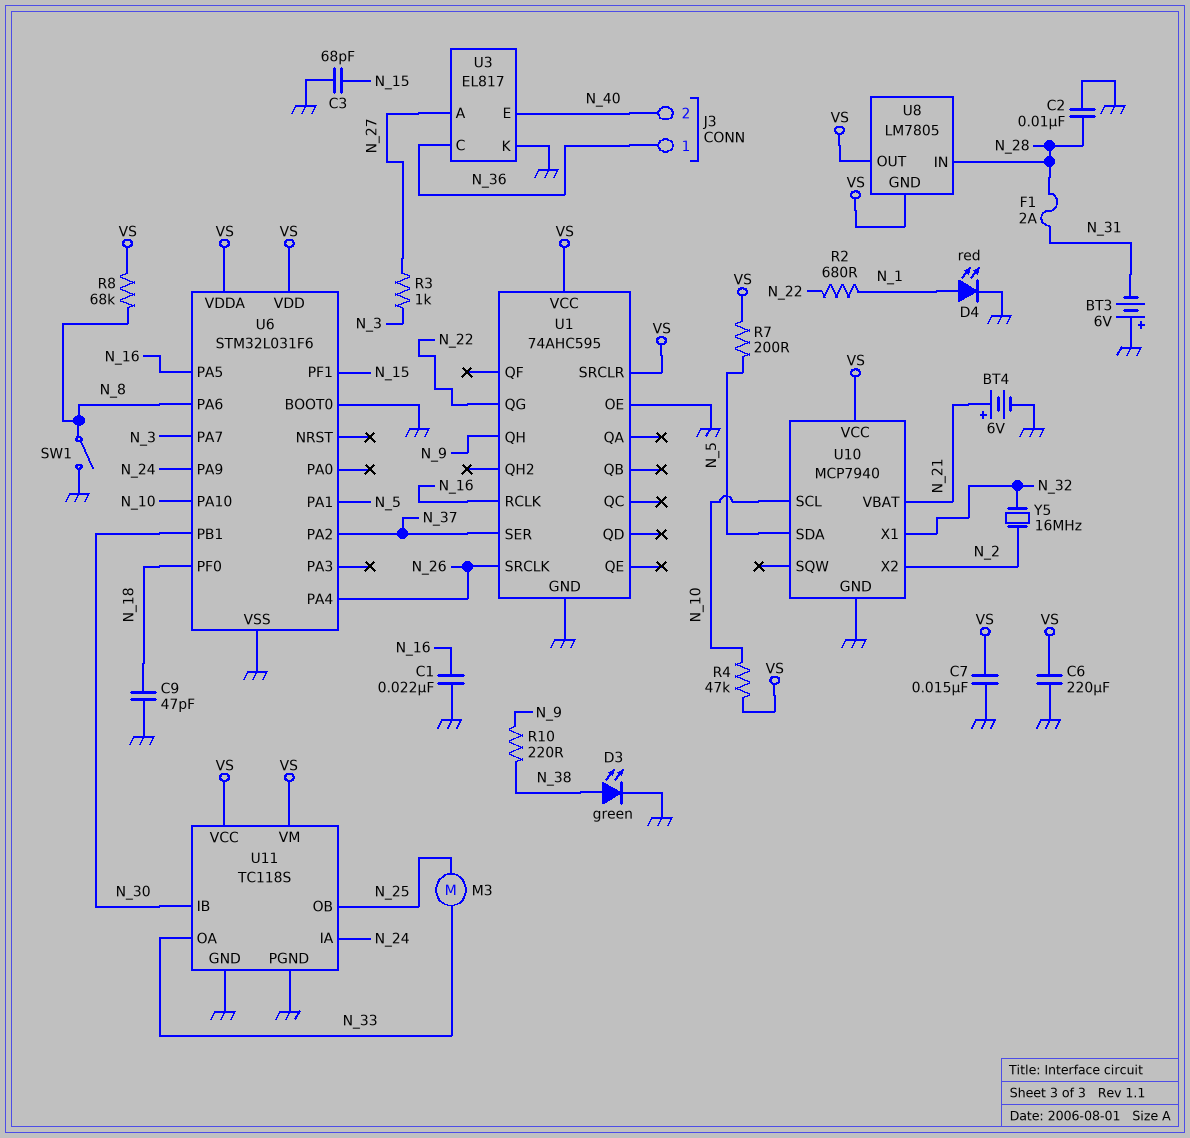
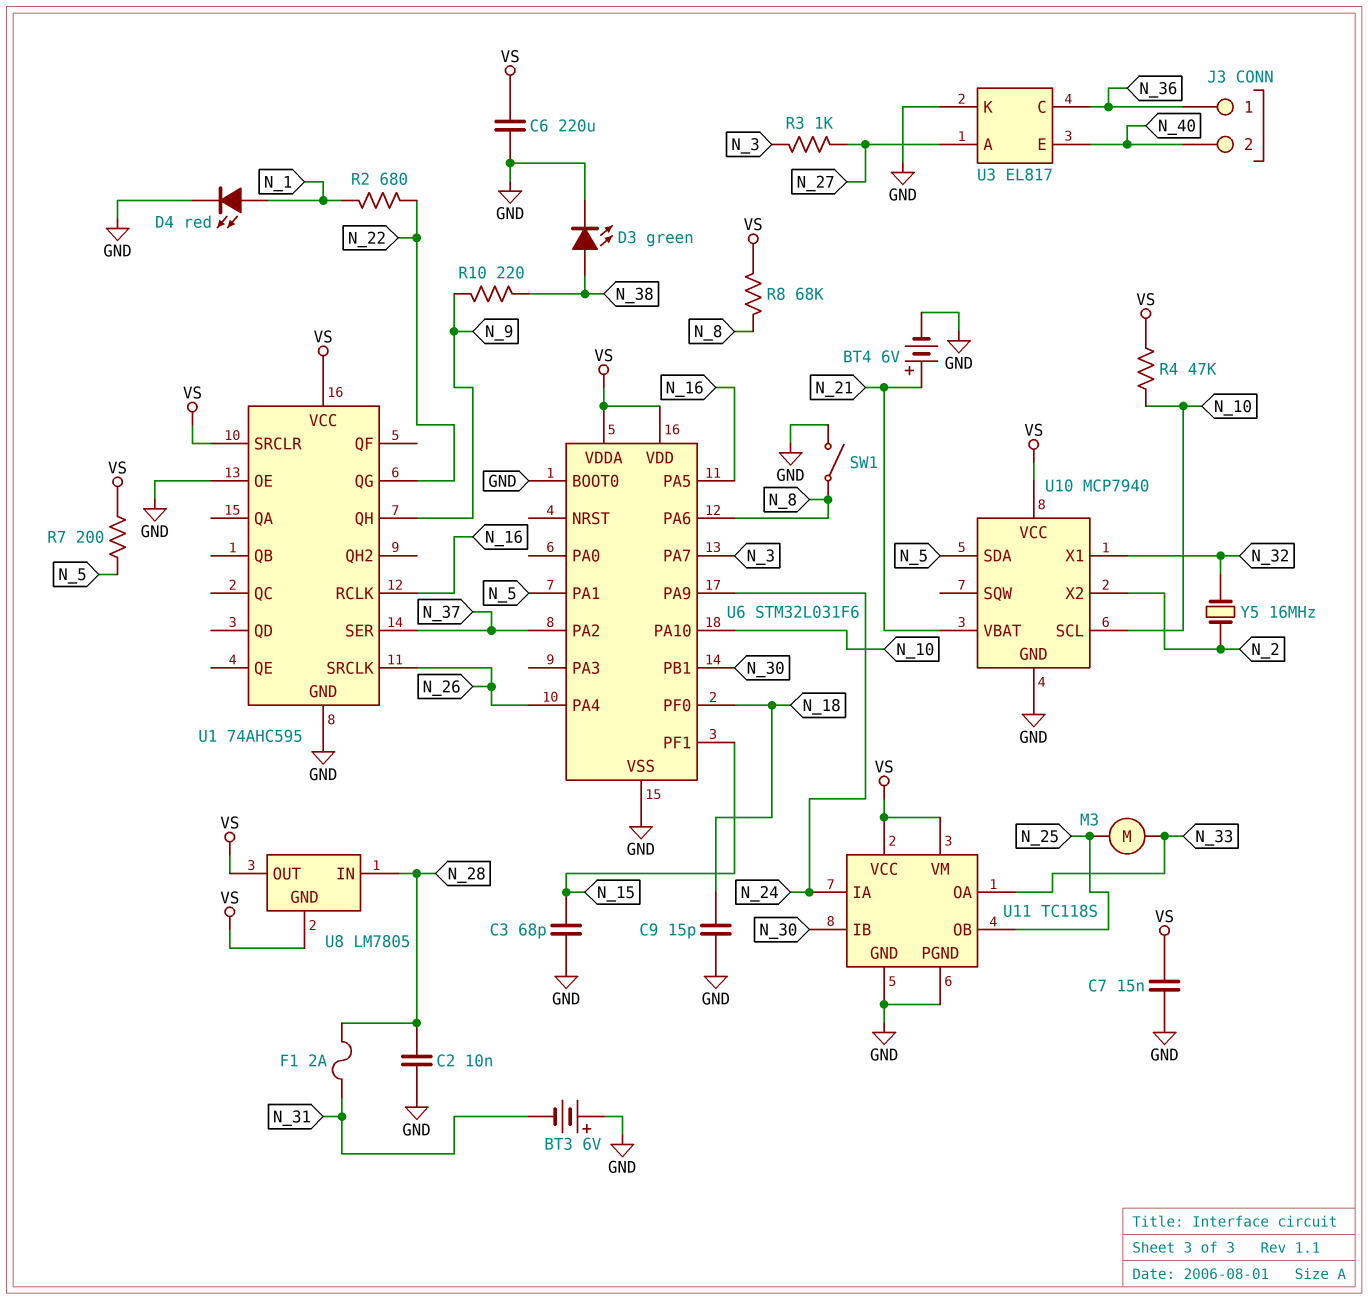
C1: 22nF (GND, N_16) -> none
C9: 47pF (GND, N_18) -> 15pF (GND, N_18)

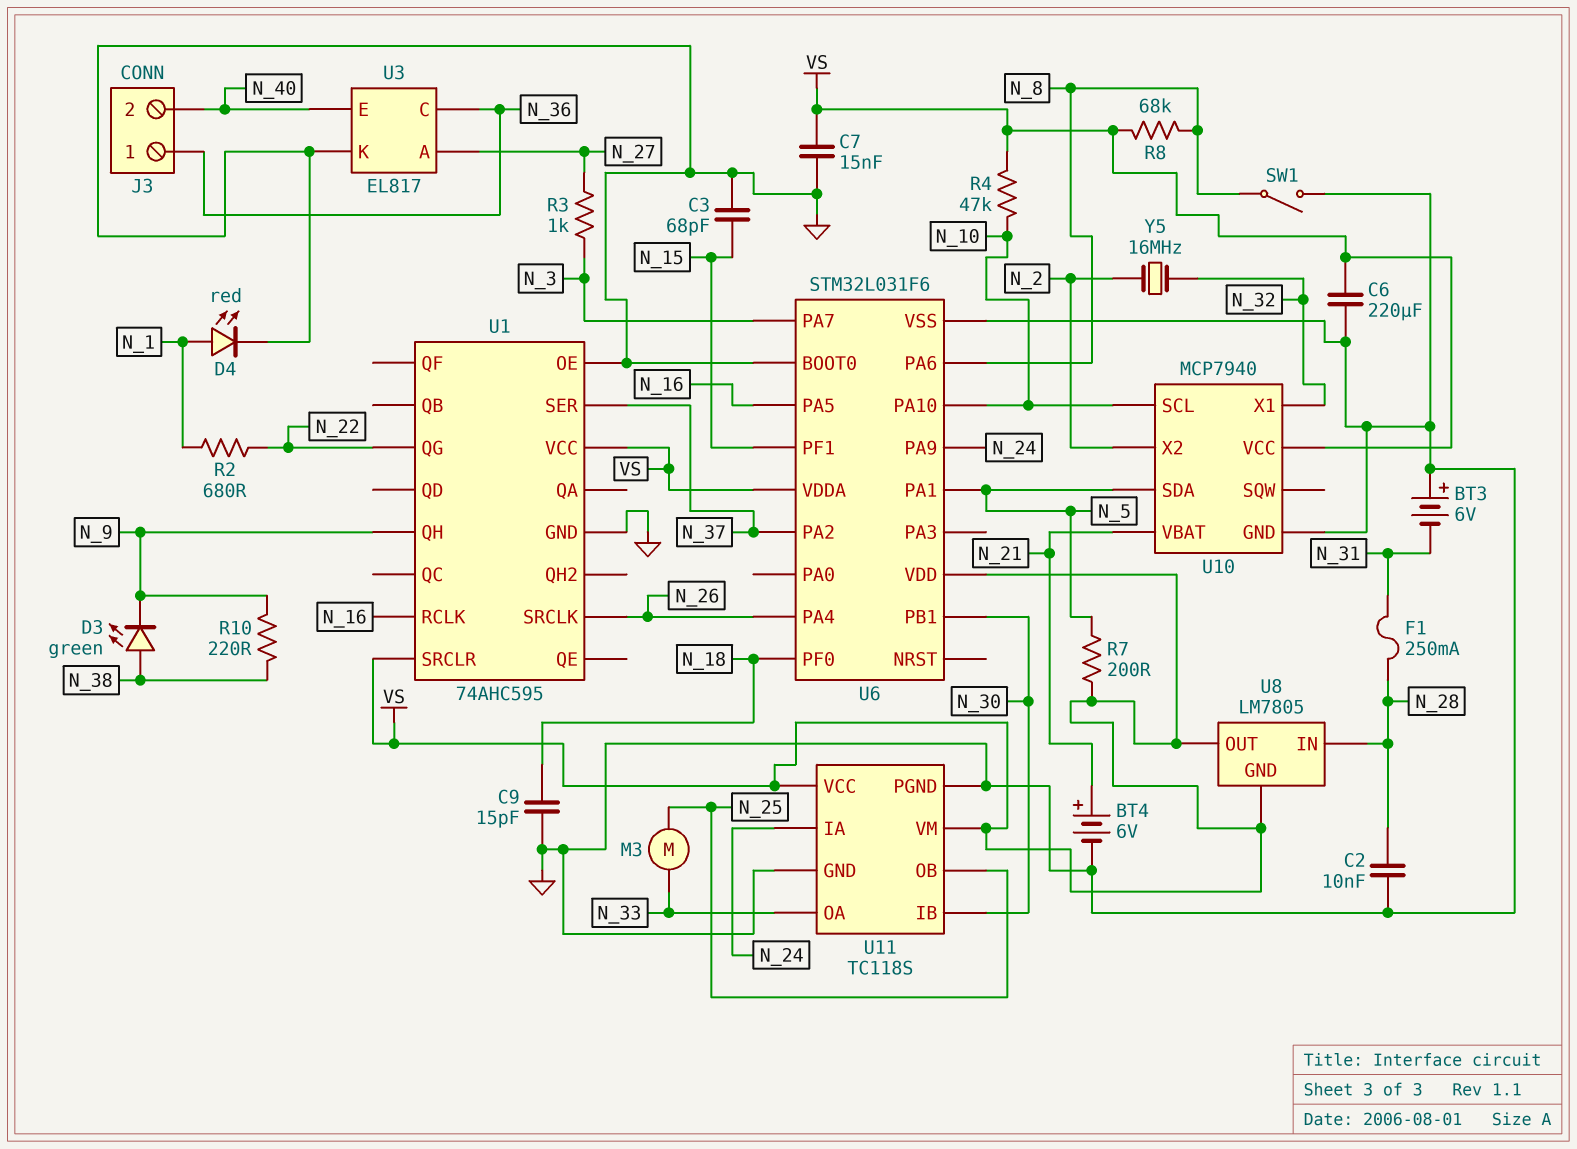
D3: LED green (A N_38, K GND) -> LED green (A N_38, K N_9)
F1: 2A (N_28, N_31) -> 250mA (N_28, N_31)

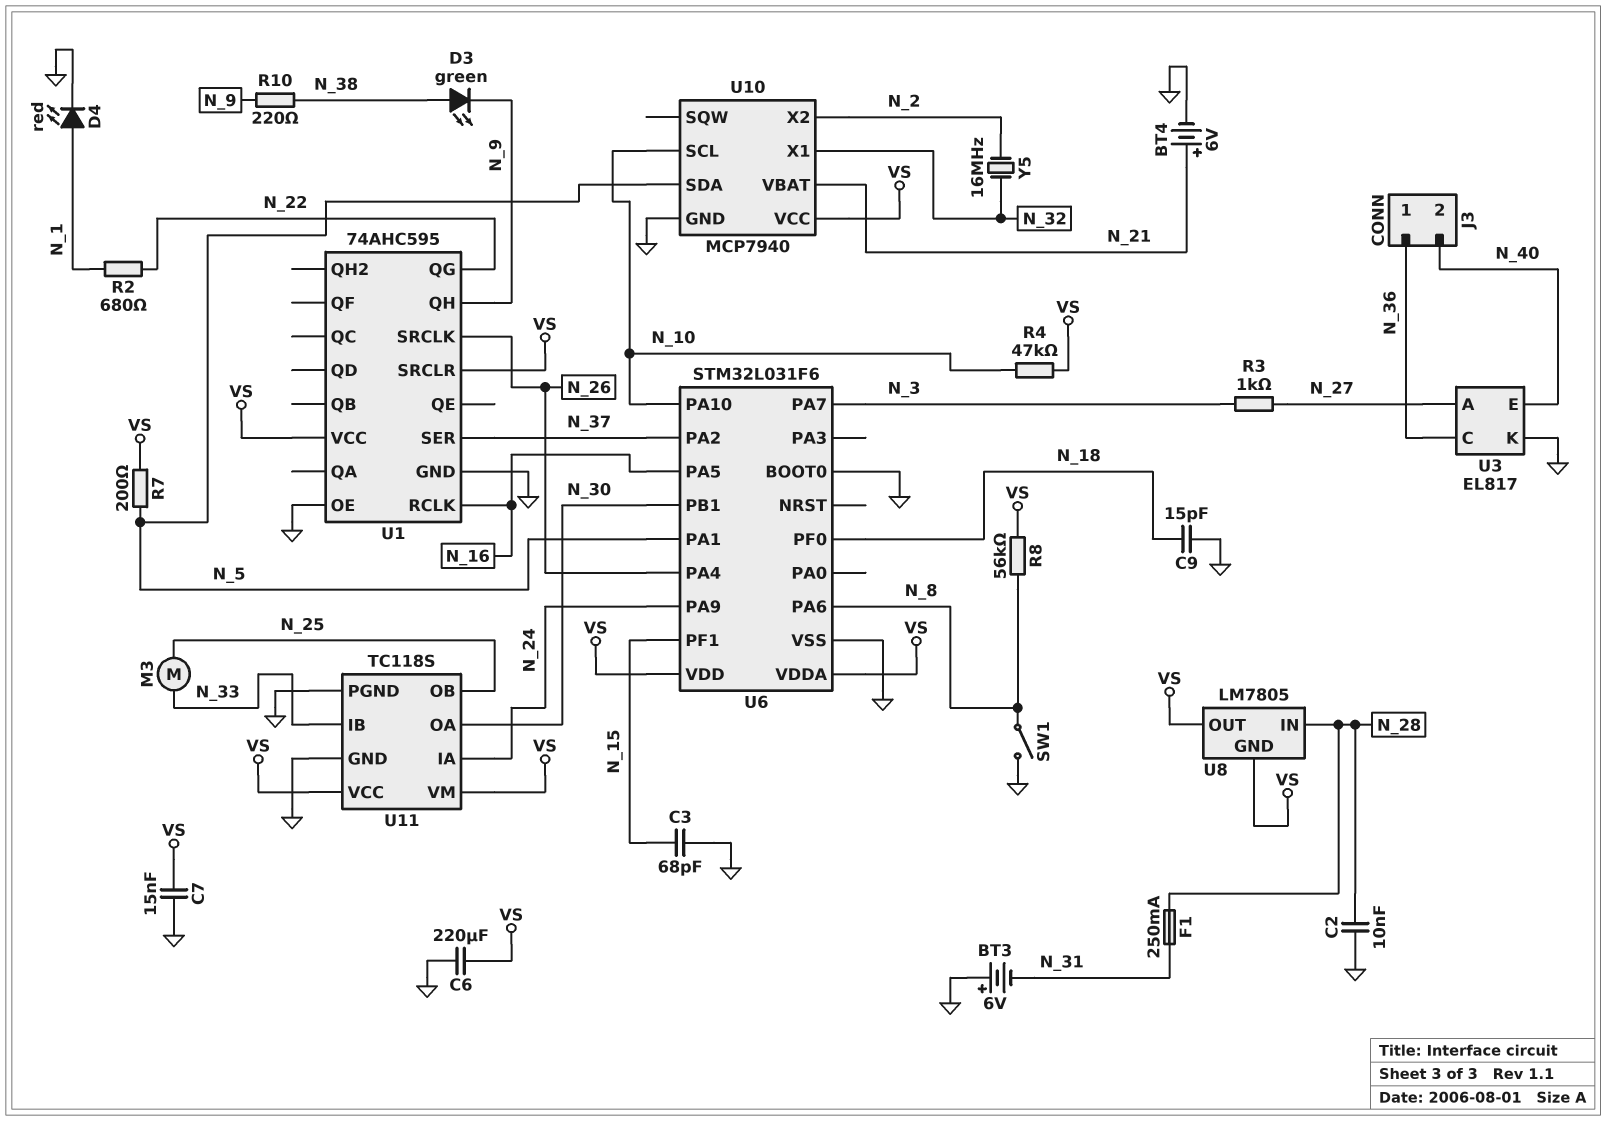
R8: 68k (N_8, VS) -> 56k (N_8, VS)
U11 pin IB: N_30 -> N_33
U11 pin OA: N_33 -> N_30

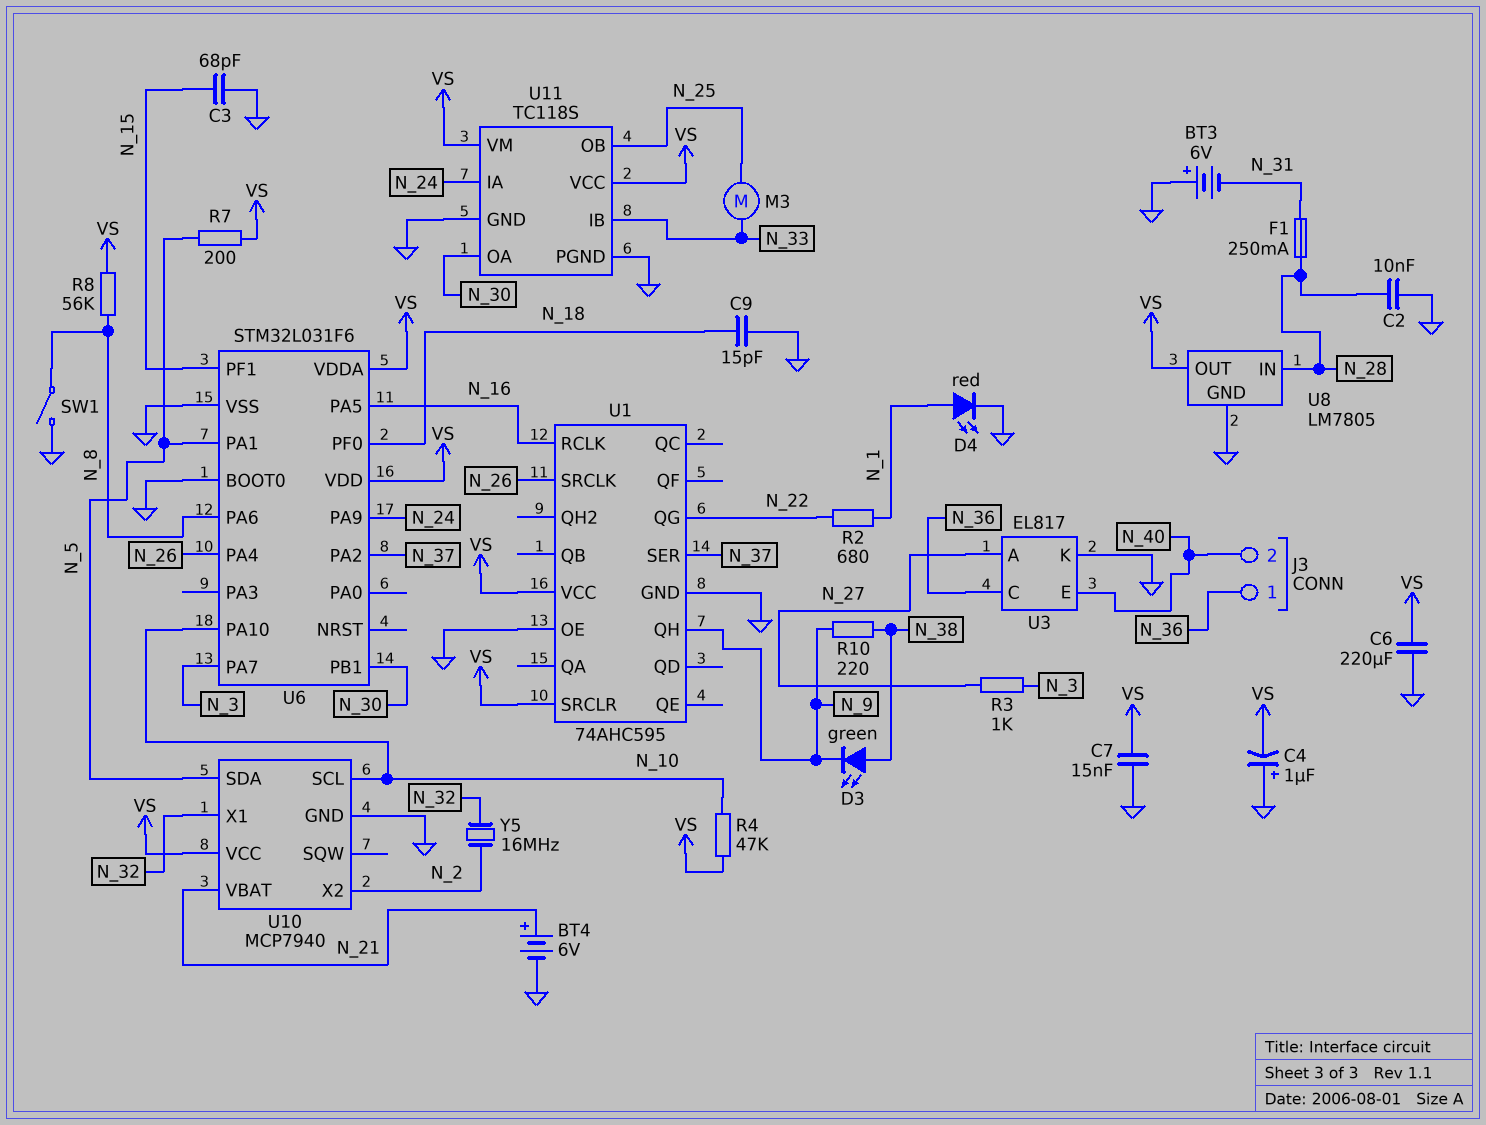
C4: none -> 1uF (plus GND, minus VS)
U8 pin GND: VS -> GND

